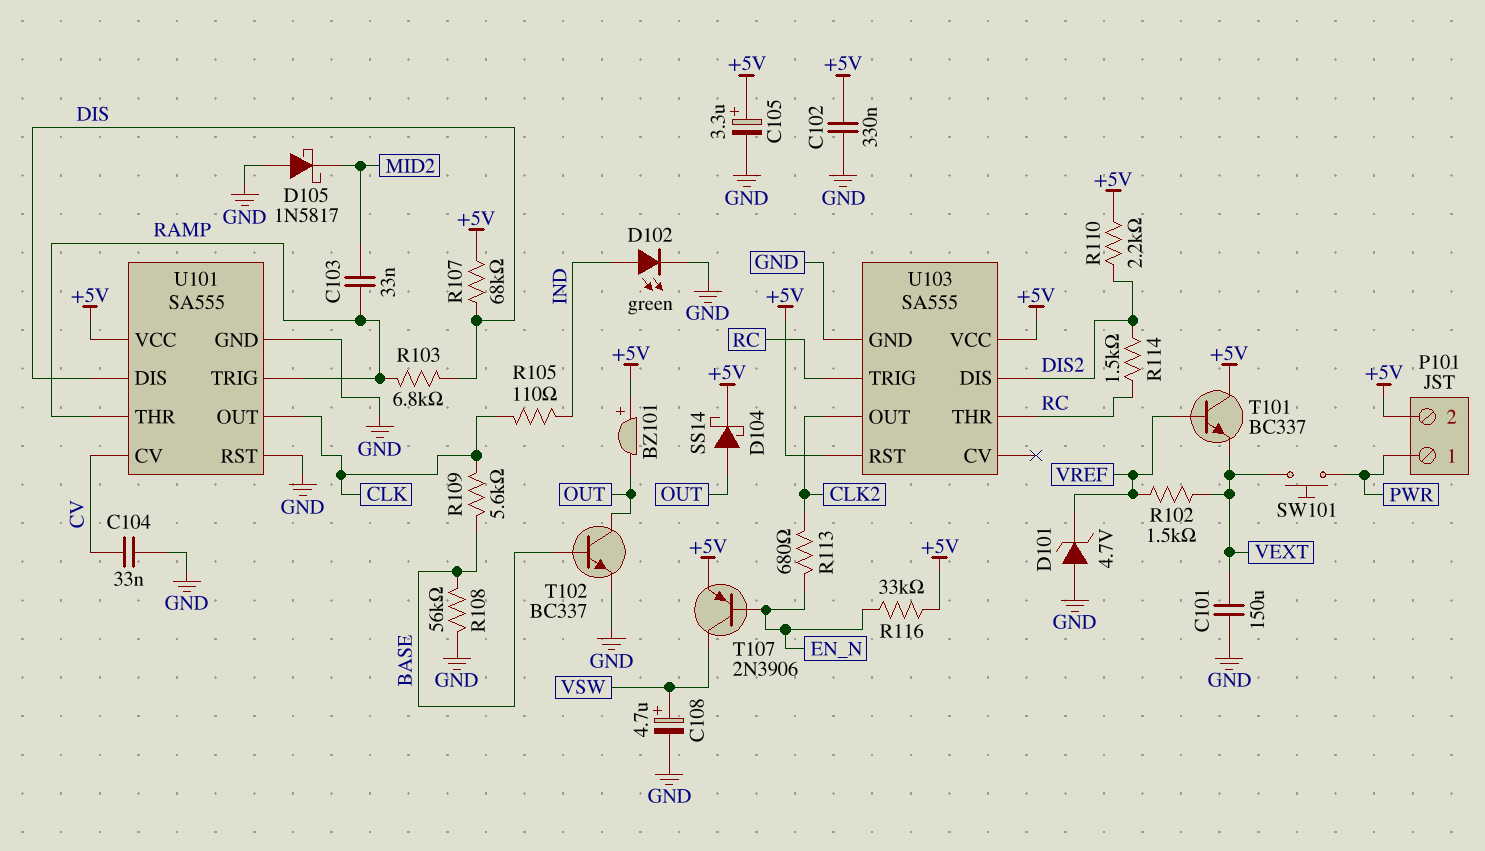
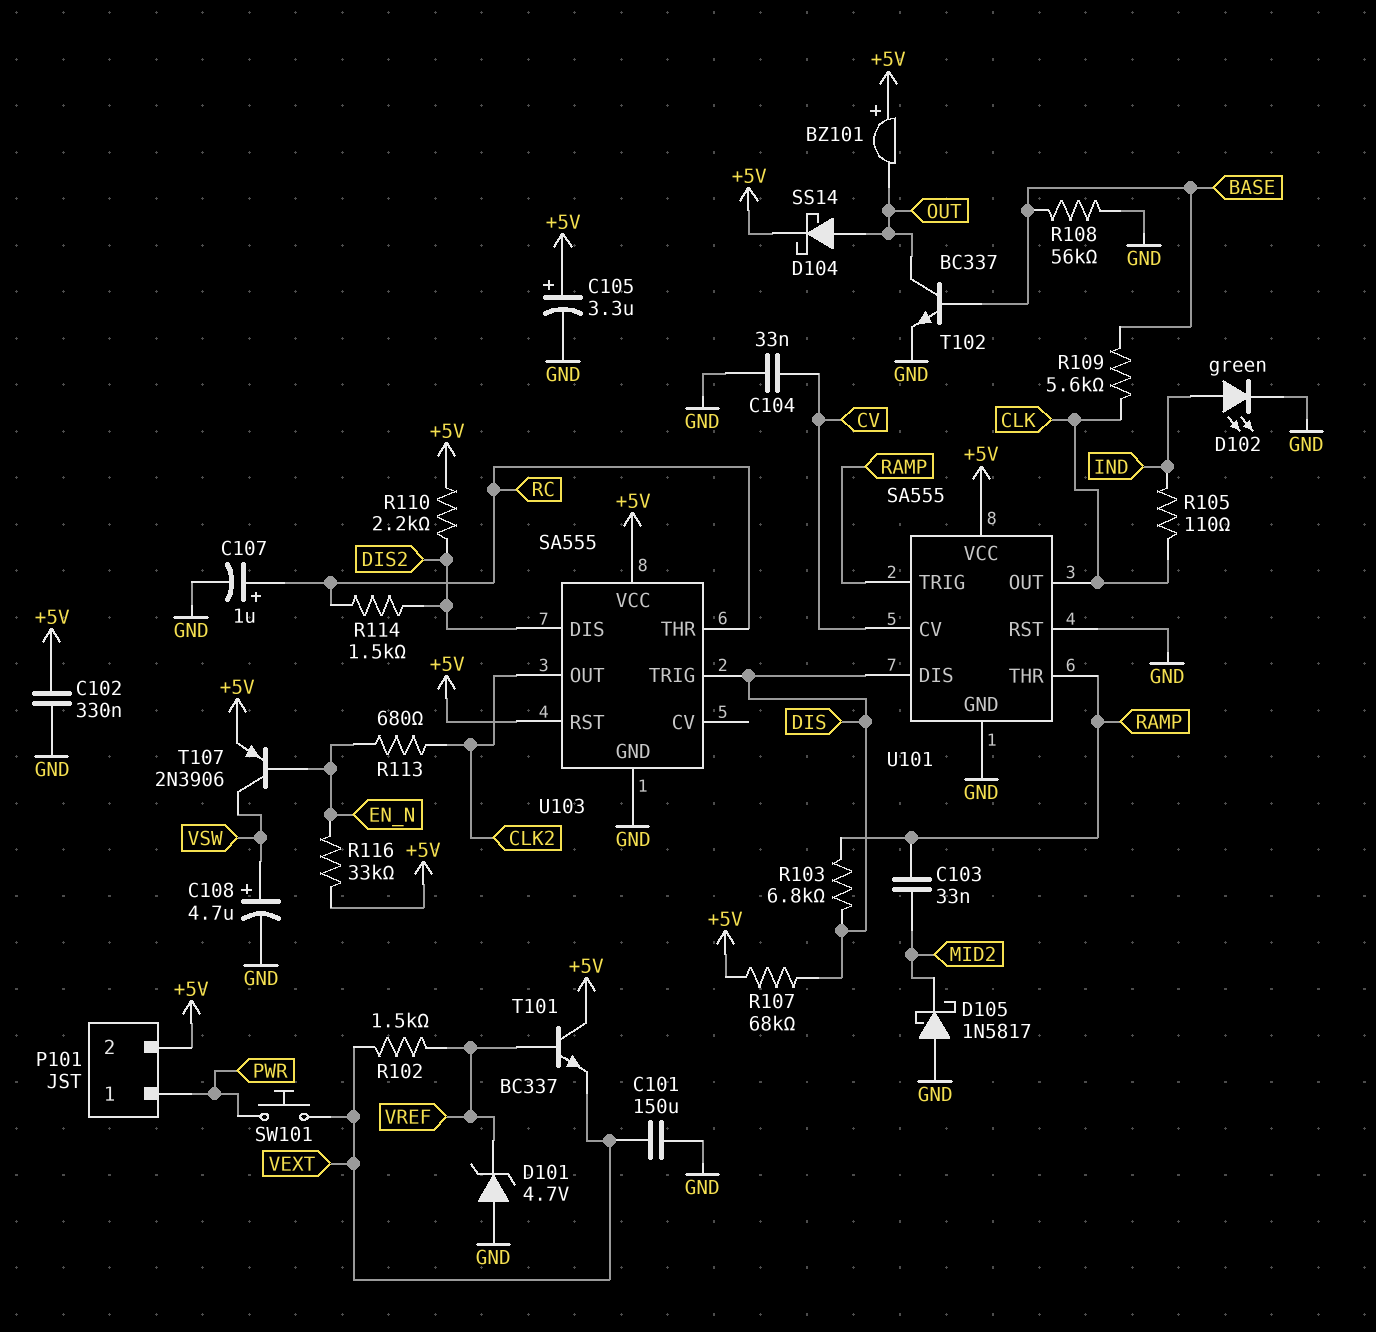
C107: none -> 1uF (plus RC, minus GND)
U103 pin TRIG: RC -> DIS

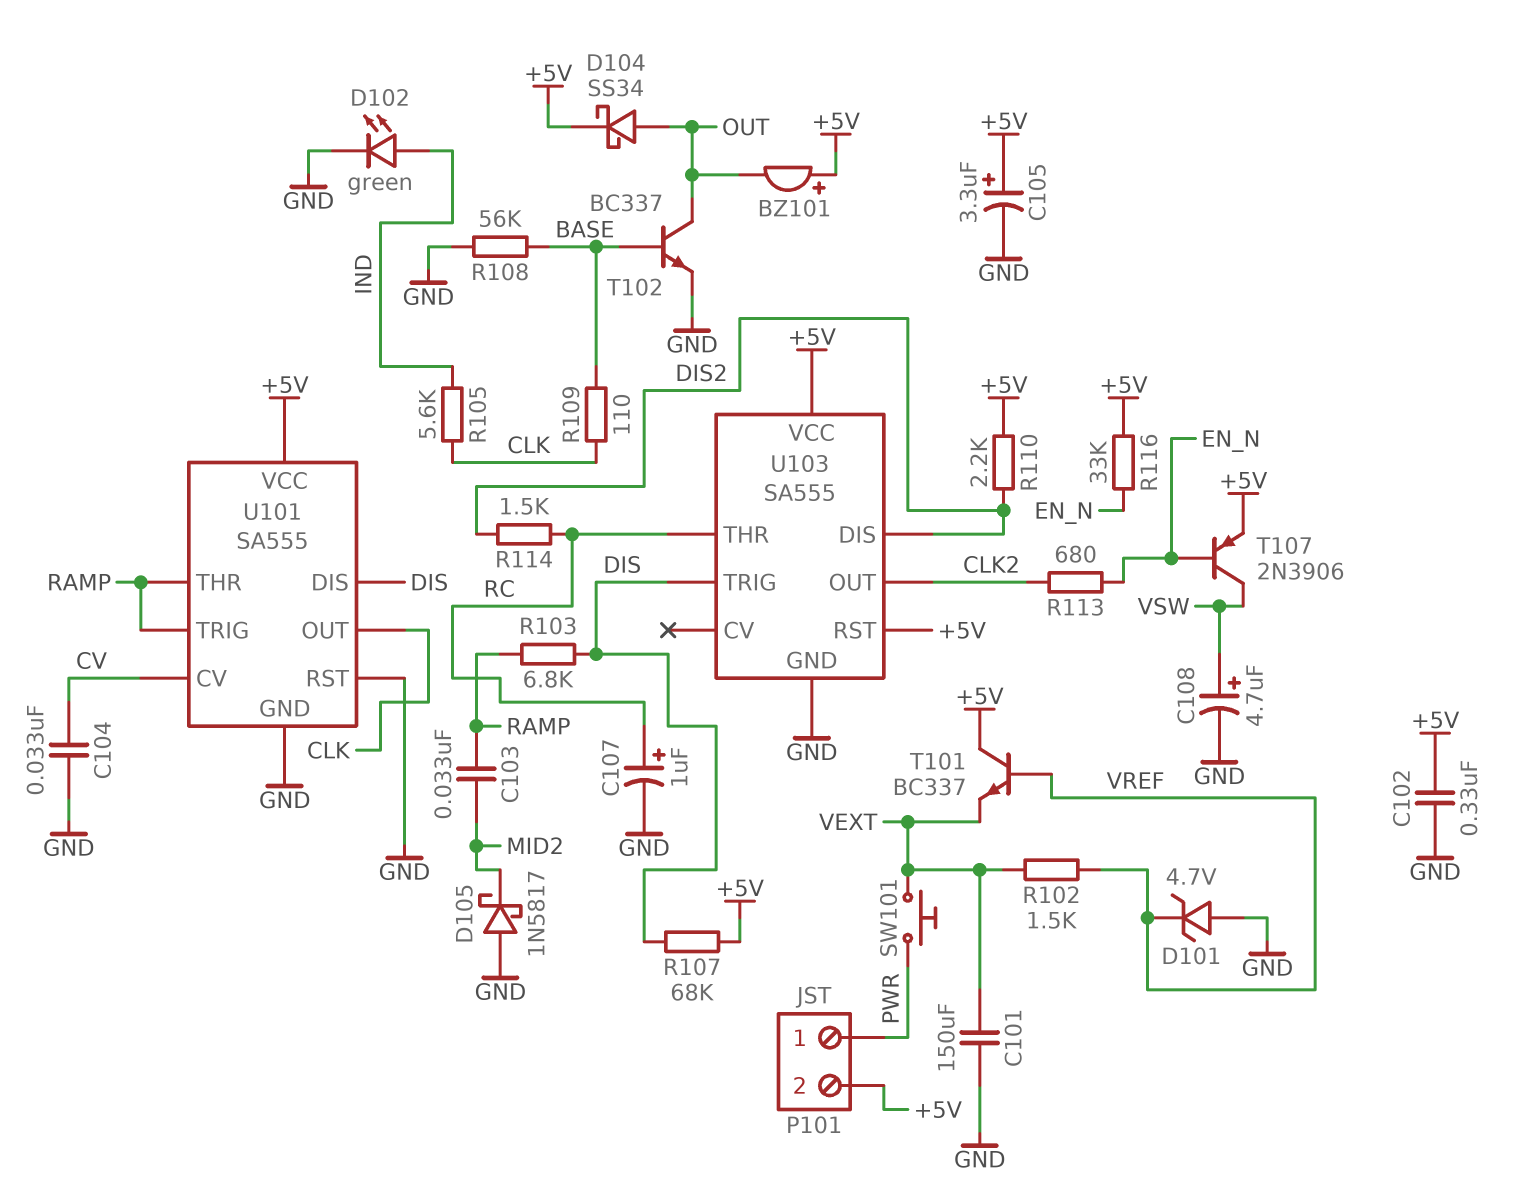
D104: schottky SS14 (A OUT, K +5V) -> schottky SS34 (A OUT, K +5V)
R105: 110 (CLK, IND) -> 5.6k (CLK, IND)
R109: 5.6k (BASE, CLK) -> 110 (BASE, CLK)

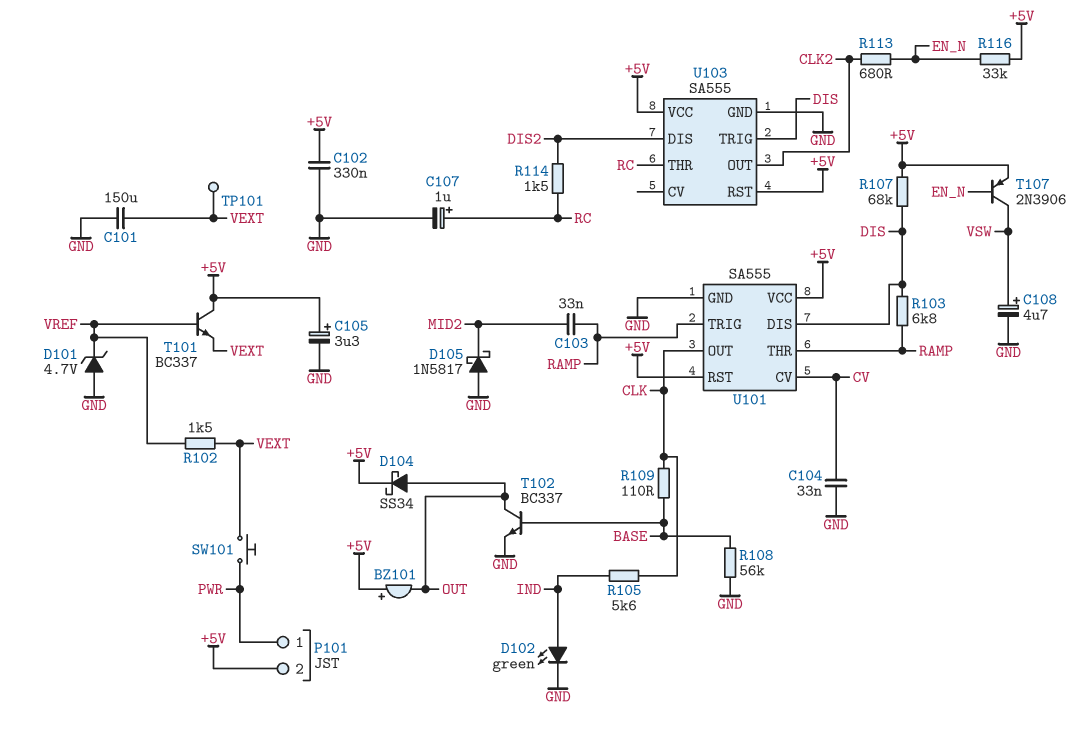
R110: 2.2k (+5V, DIS2) -> none
TP101: none -> test point (VEXT)
U101 pin RST: GND -> +5V

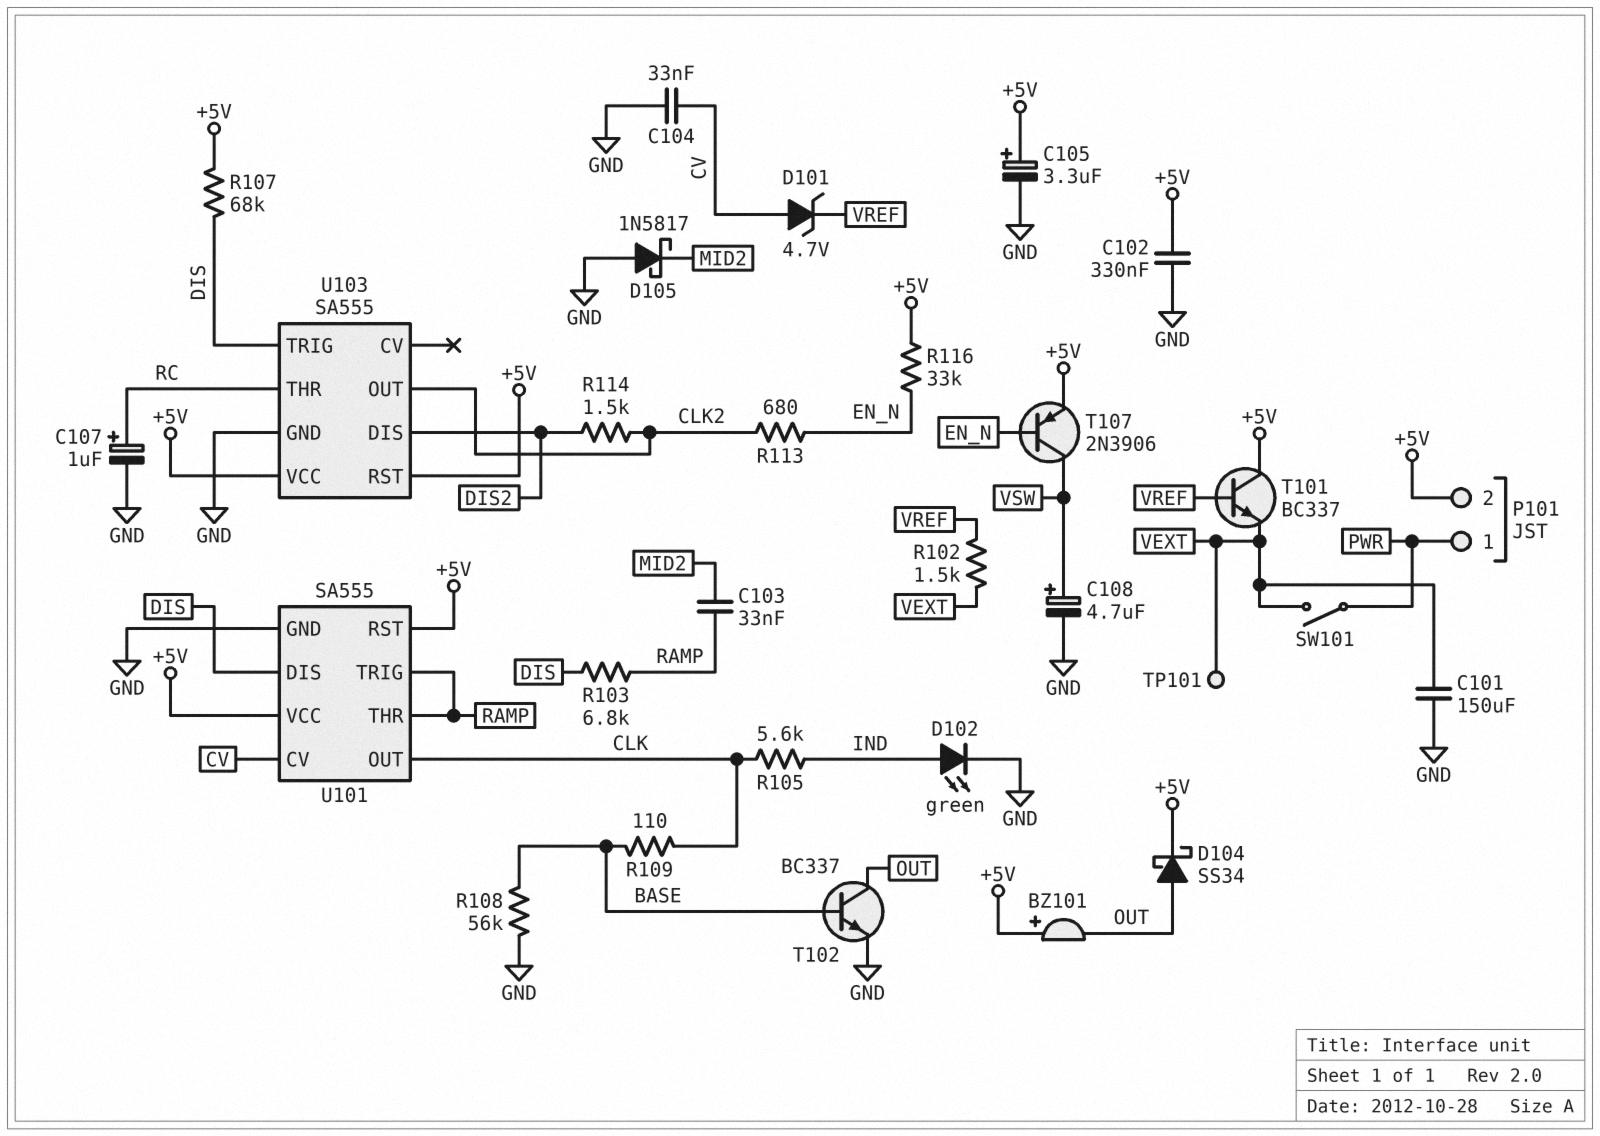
D101: zener 4.7V (A GND, K VREF) -> zener 4.7V (A CV, K VREF)
R114: 1.5k (DIS2, RC) -> 1.5k (CLK2, DIS2)
SW101: button (PWR, VEXT) -> switch (PWR, VEXT)

